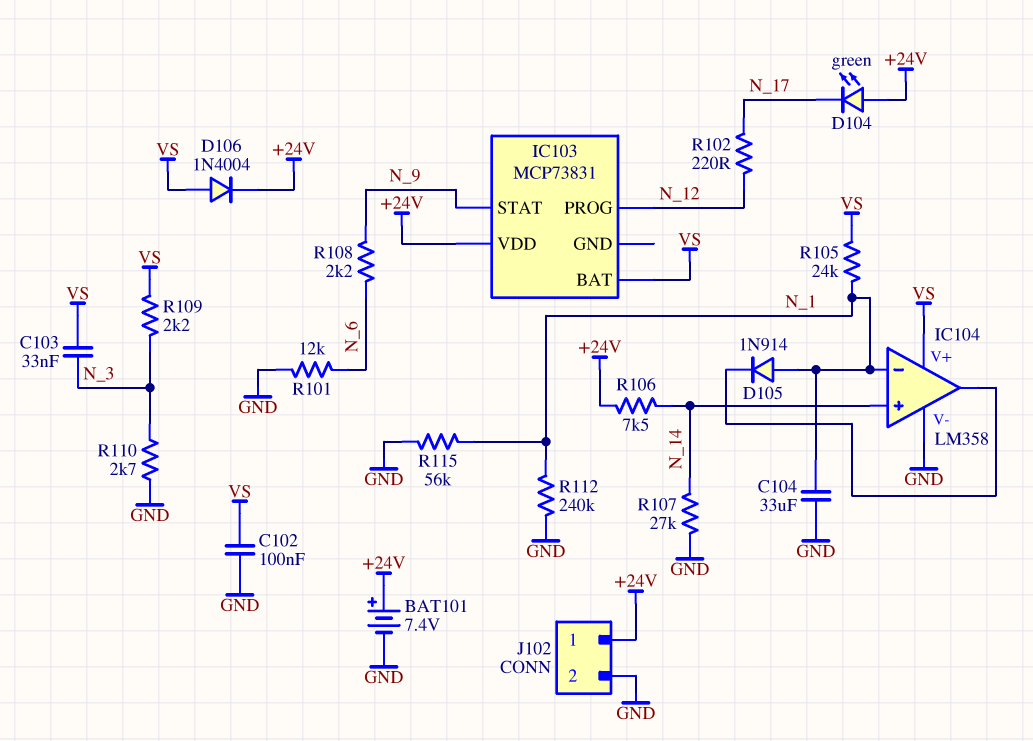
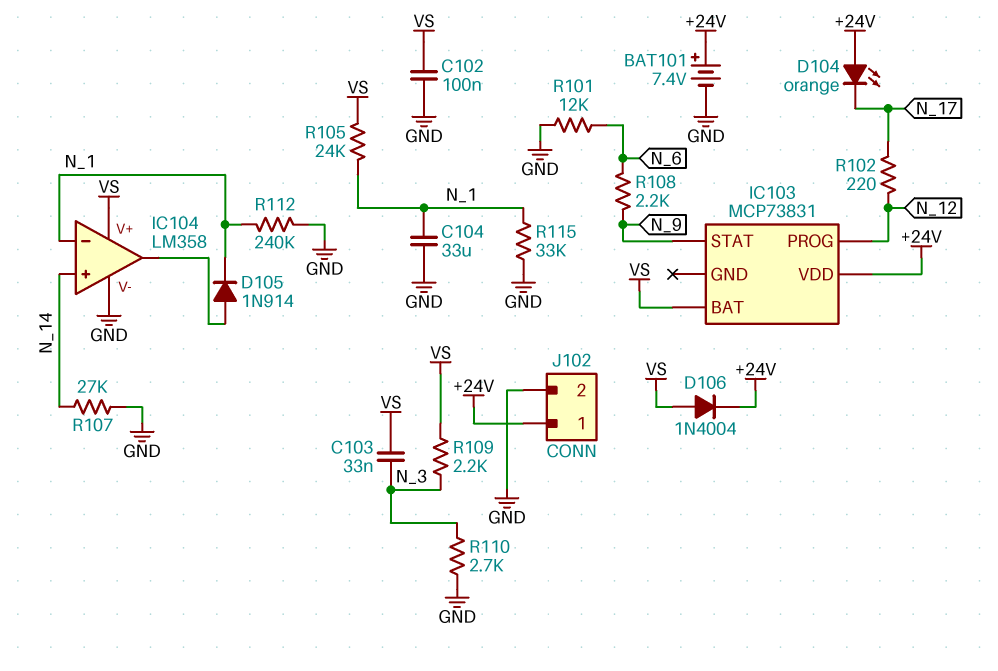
D104: LED green (A +24V, K N_17) -> LED orange (A +24V, K N_17)
D105: diode 1N914 (A N_1, K IC104/out) -> diode 1N914 (A IC104/out, K N_1)
R106: 7.5k (+24V, N_14) -> none
R115: 56k (GND, N_1) -> 33k (GND, N_1)

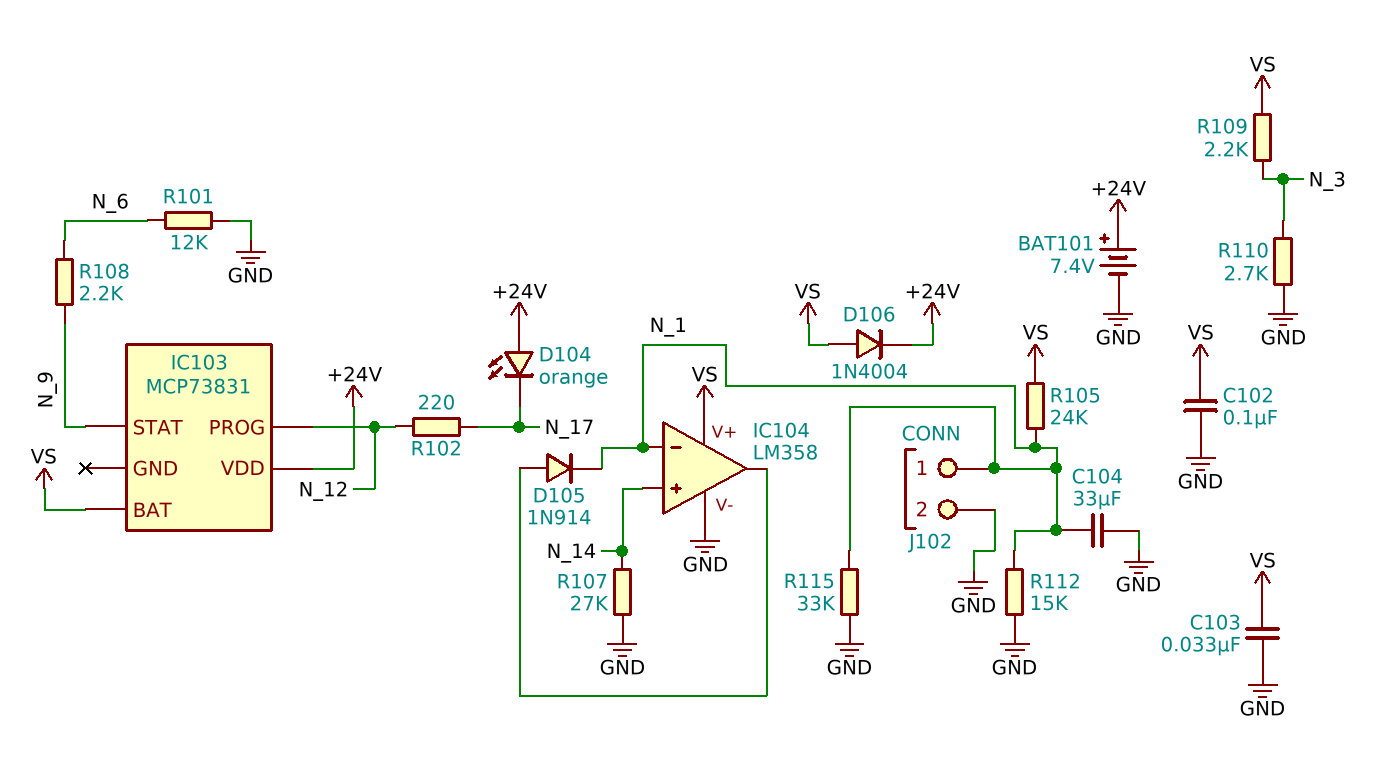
C103: 33nF (N_3, VS) -> 33nF (GND, VS)
J102 pin 1: +24V -> N_1
R112: 240k (GND, N_1) -> 15k (GND, N_1)

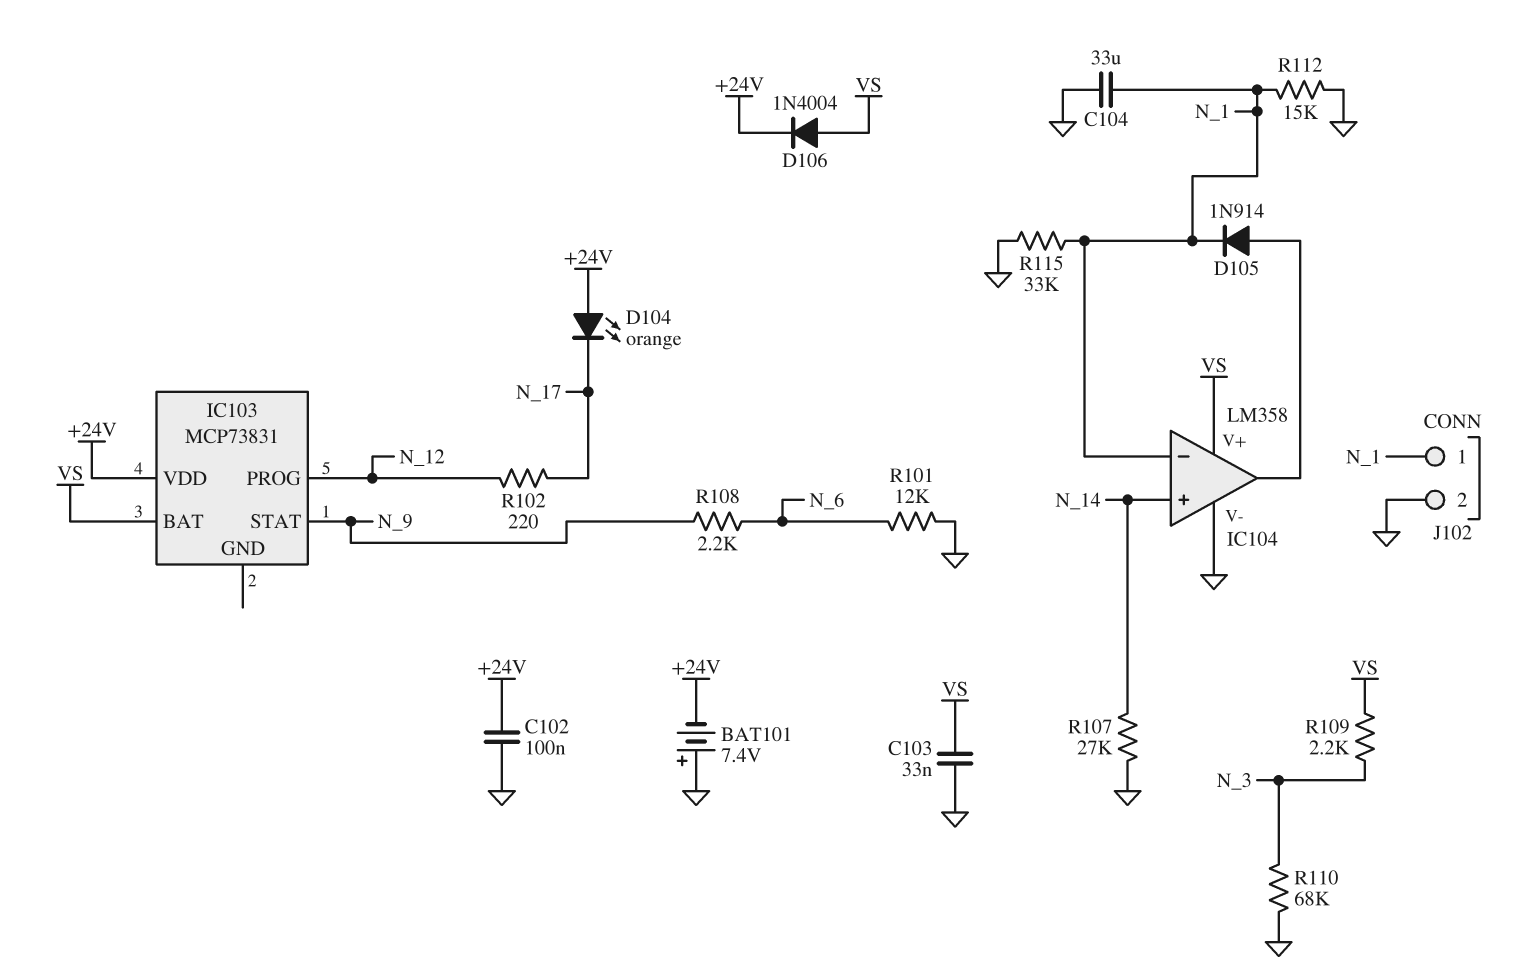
BAT101: 7.4V (plus +24V, minus GND) -> 7.4V (plus GND, minus +24V)
C102: 100nF (GND, VS) -> 100nF (+24V, GND)
R105: 24k (N_1, VS) -> none
R110: 2.7k (GND, N_3) -> 68k (GND, N_3)

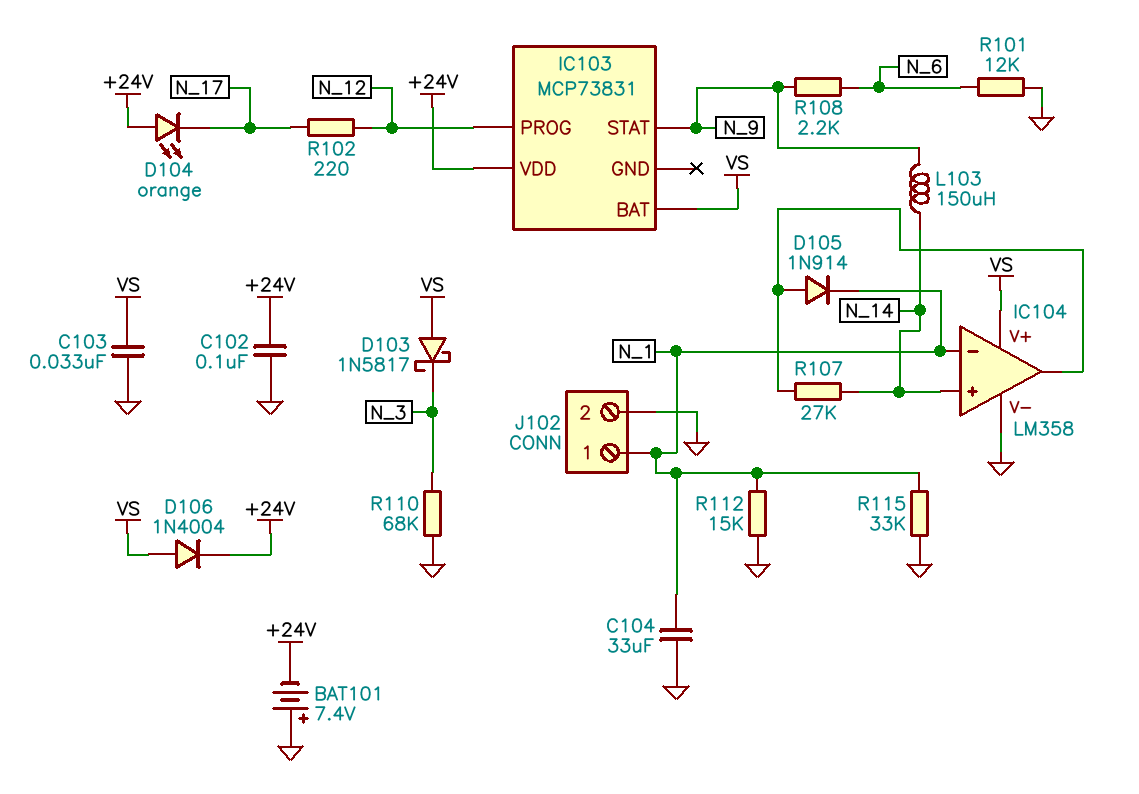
D103: none -> schottky 1N5817 (A VS, K N_3)
L103: none -> 150uH (N_9, N_14)
R107: 27k (GND, N_14) -> 27k (IC104/out, N_14)
R109: 2.2k (N_3, VS) -> none

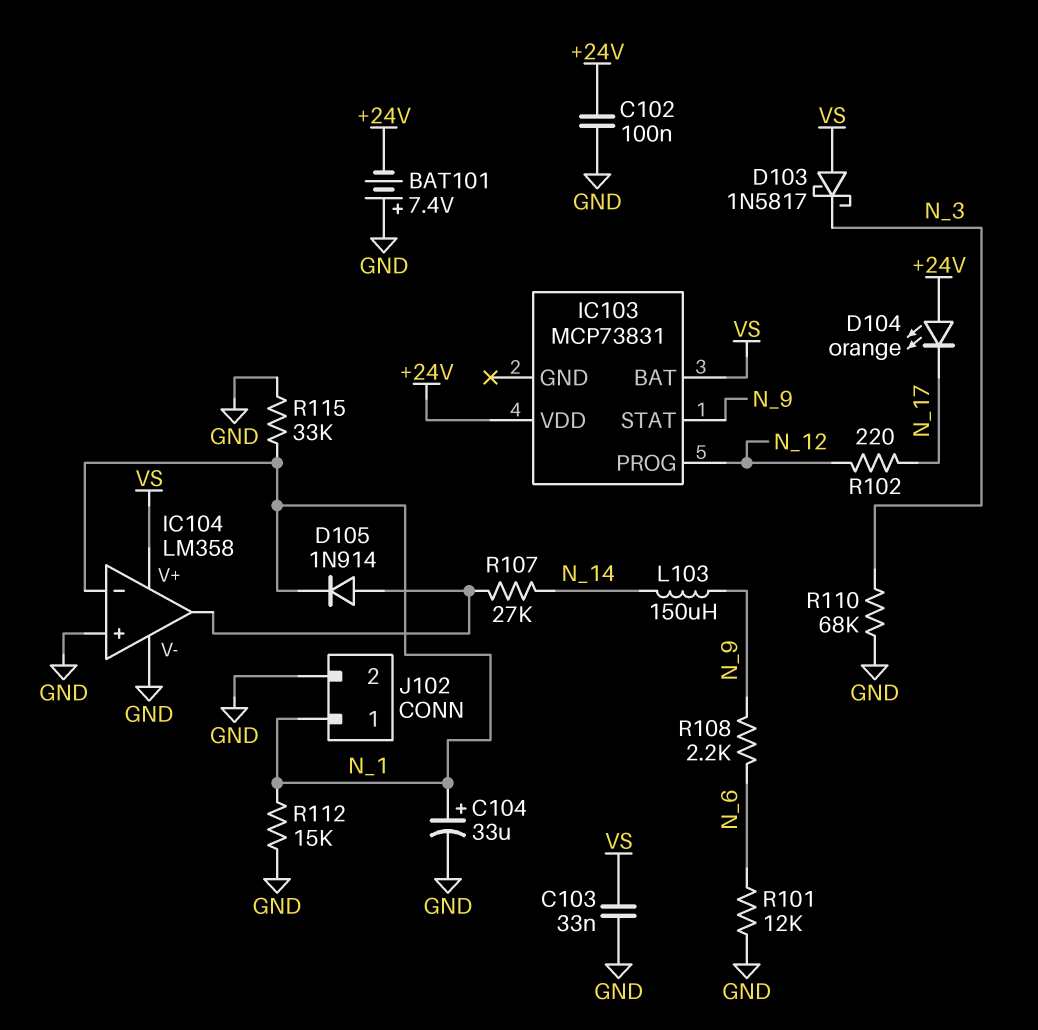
C104: 33uF (GND, N_1) -> 33uF (plus N_1, minus GND)
D106: diode 1N4004 (A VS, K +24V) -> none
IC104 pin in+: N_14 -> GND

